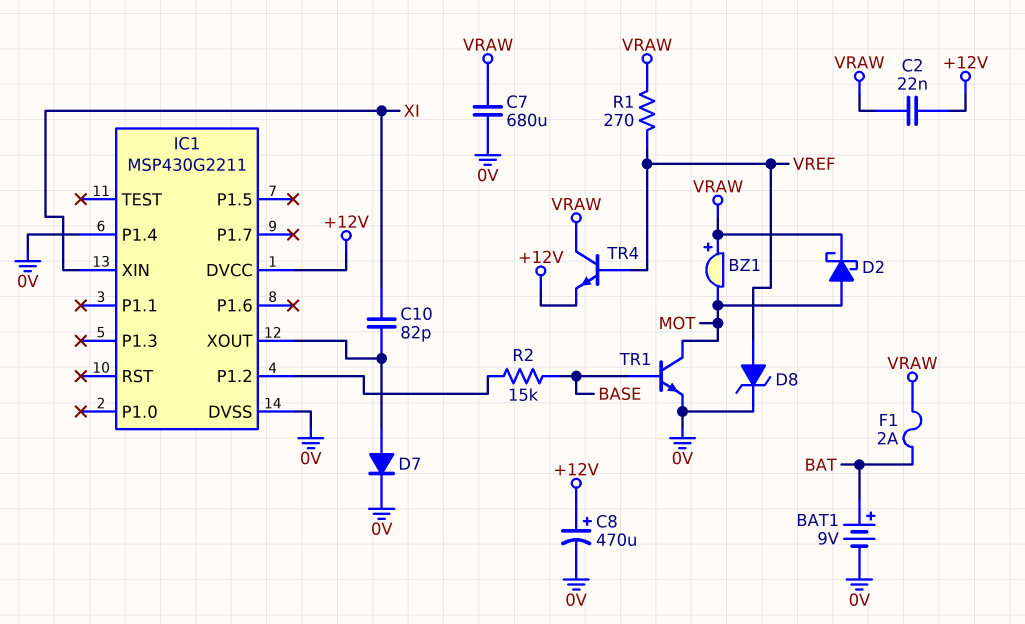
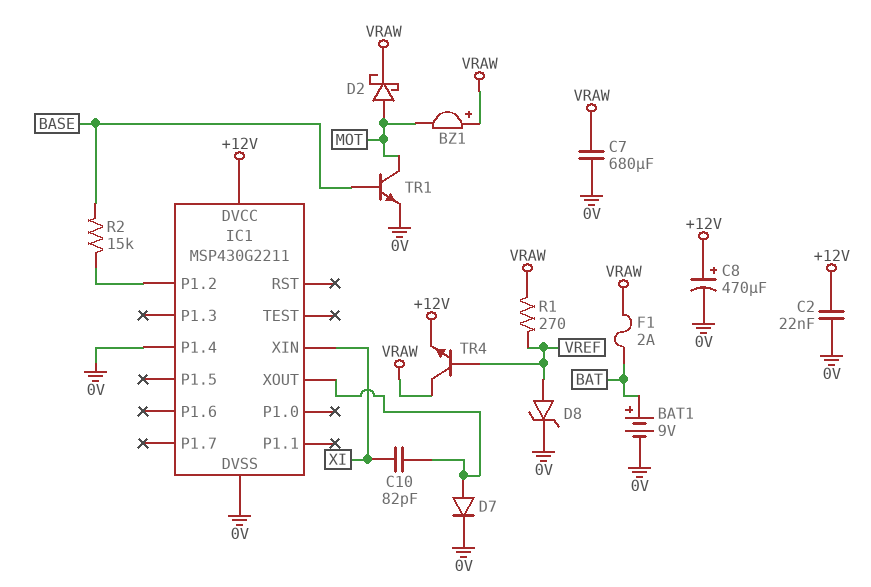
C2: 22nF (+12V, VRAW) -> 22nF (+12V, 0V)

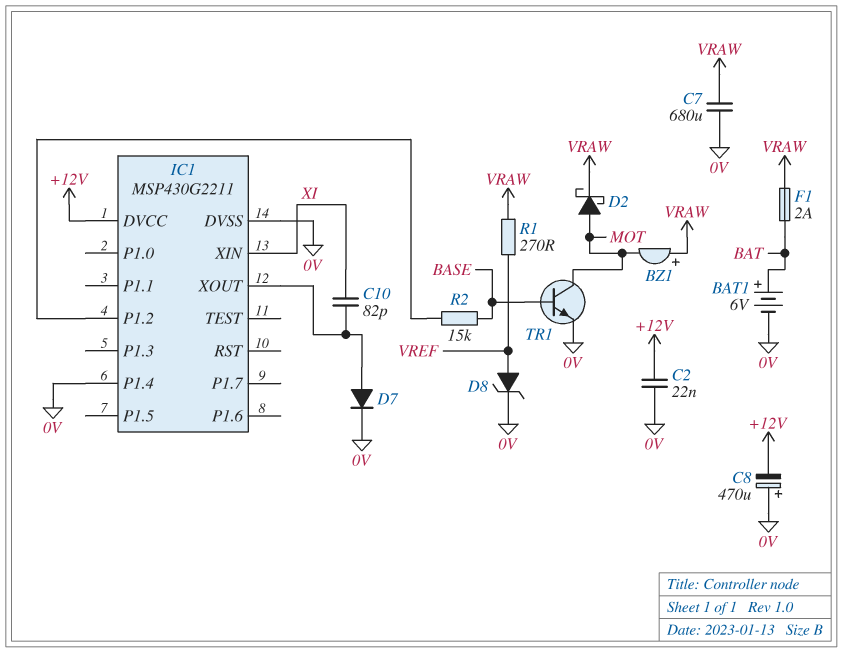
BAT1: 9V (plus BAT, minus 0V) -> 6V (plus BAT, minus 0V)
C8: 470uF (plus +12V, minus 0V) -> 470uF (plus 0V, minus +12V)
TR4: NPN (B VREF, C VRAW, E +12V) -> none

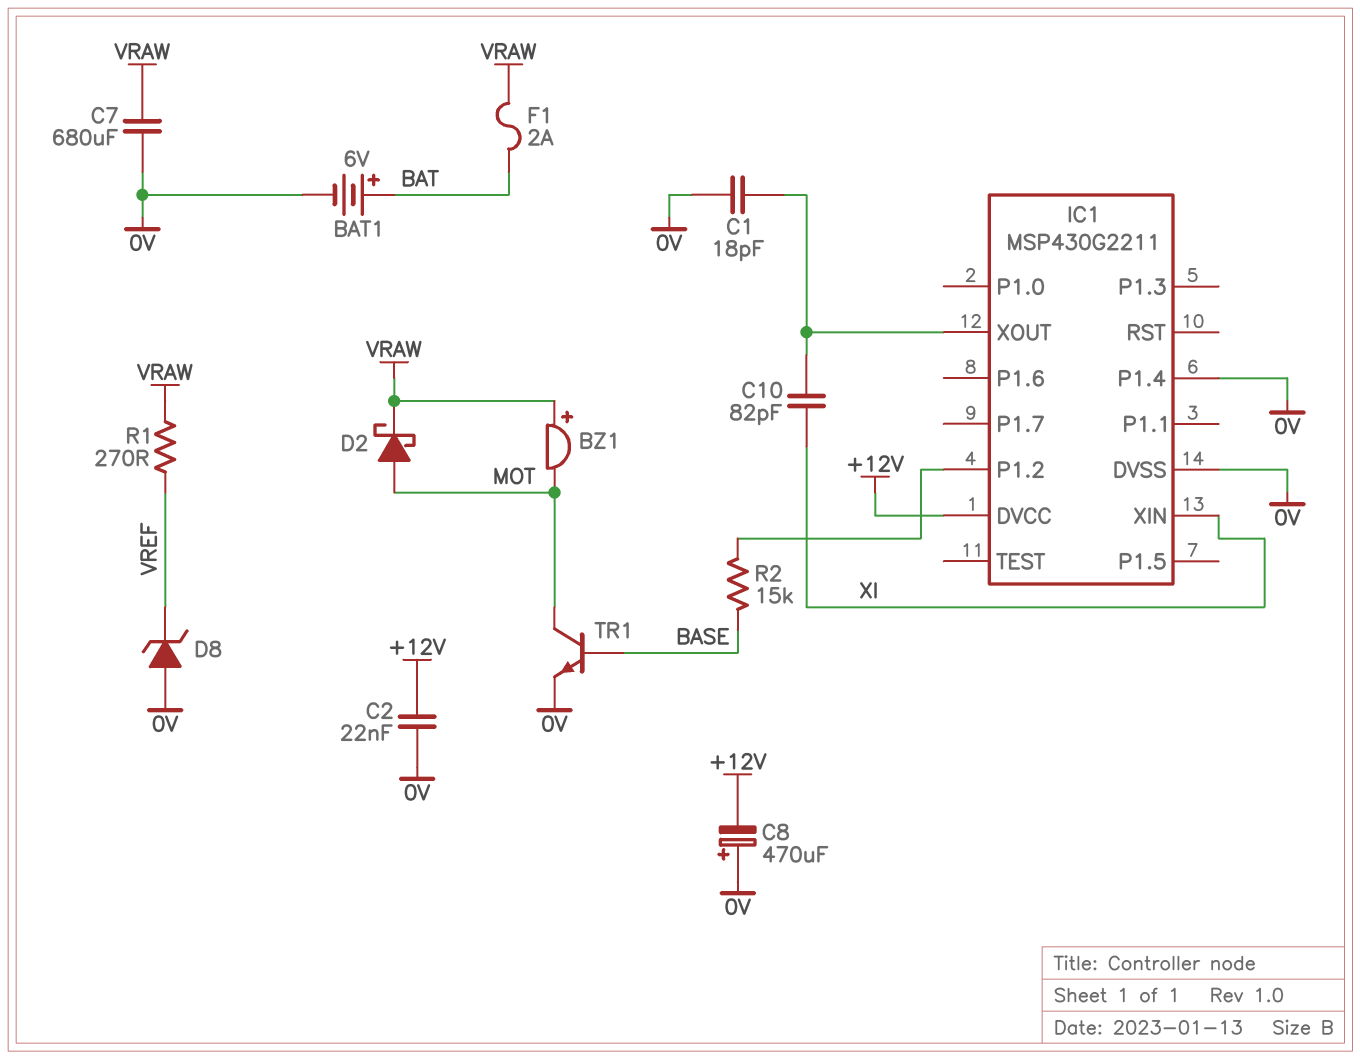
C1: none -> 18pF (0V, IC1/XOUT)
D7: diode (A IC1/XOUT, K 0V) -> none
D8: zener (A VREF, K 0V) -> zener (A 0V, K VREF)

